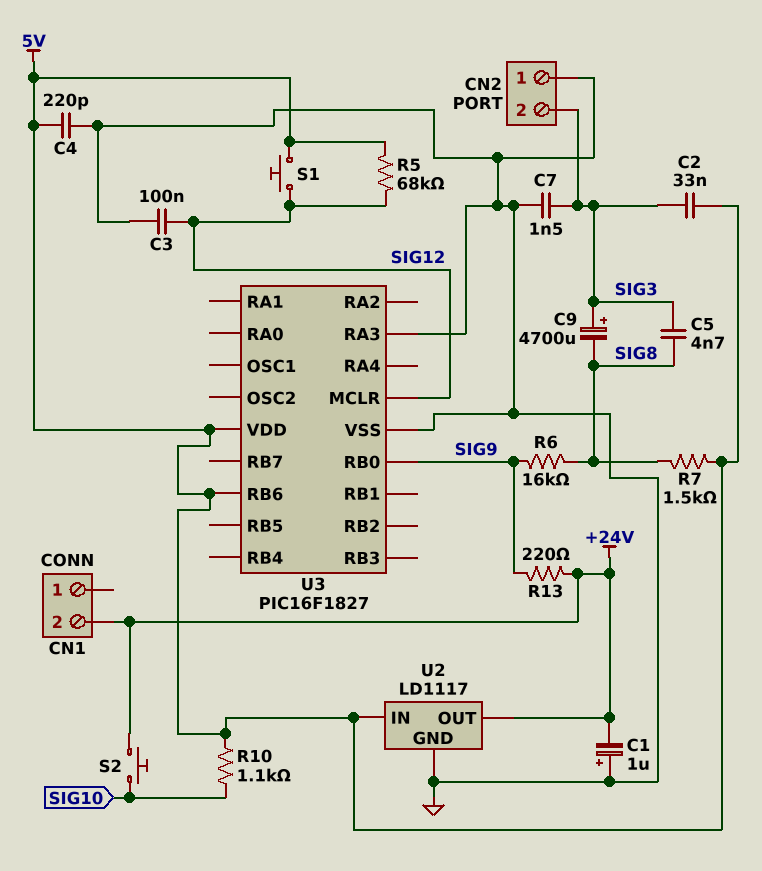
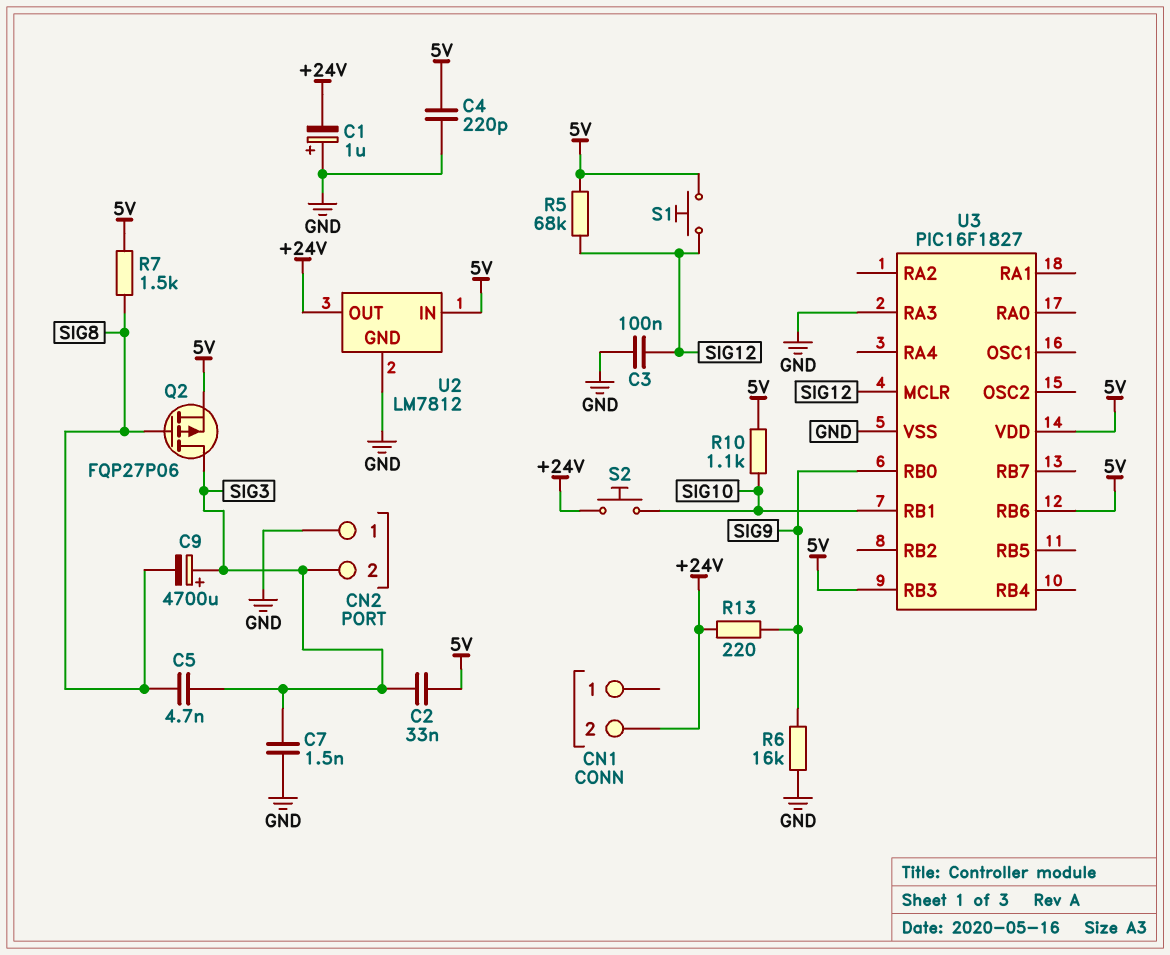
Q2: none -> PMOS FQP27P06 (G SIG8, D SIG3, S 5V)
R6: 16k (SIG8, SIG9) -> 16k (GND, SIG9)
U2: LD1117 -> LM7812
U3 pin RB1: none -> SIG10
U3 pin RB3: none -> 5V

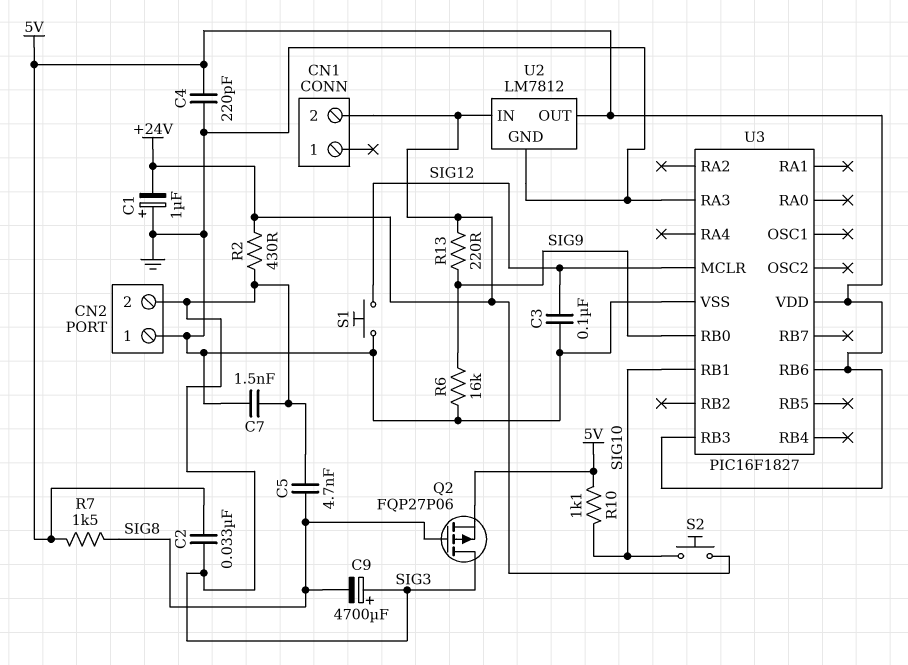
R2: none -> 430 (+24V, SIG3)
R5: 68k (5V, SIG12) -> none
S1: button (5V, SIG12) -> button (GND, SIG12)
U2 pin IN: 5V -> +24V
U2 pin OUT: +24V -> 5V

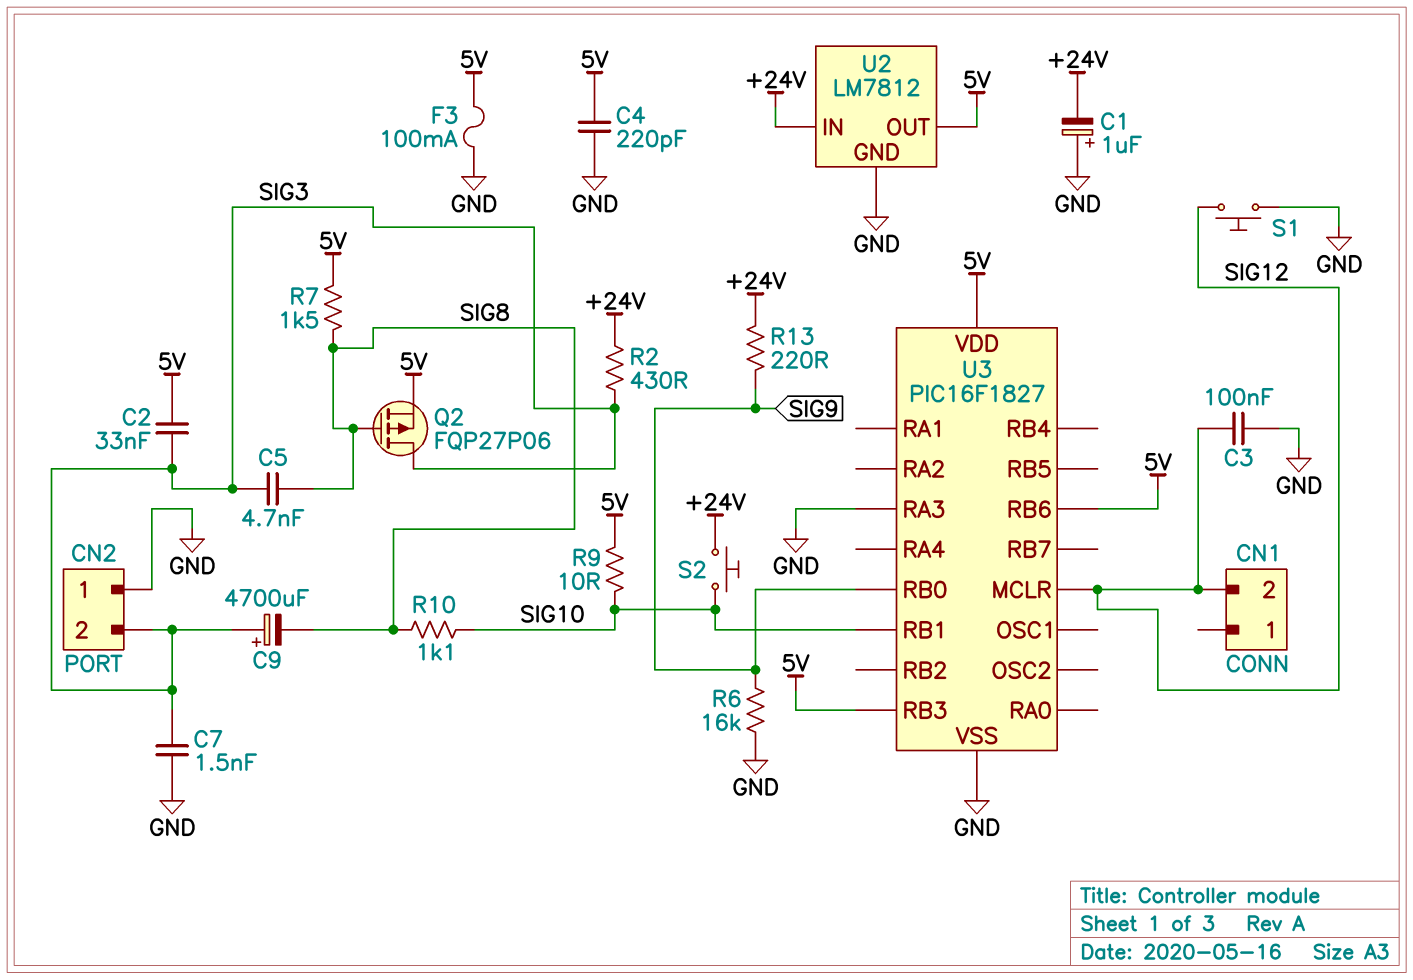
CN1 pin 2: +24V -> SIG12
F3: none -> 100mA (5V, GND)
R9: none -> 10 (5V, SIG10)
R10: 1.1k (5V, SIG10) -> 1.1k (SIG8, SIG10)

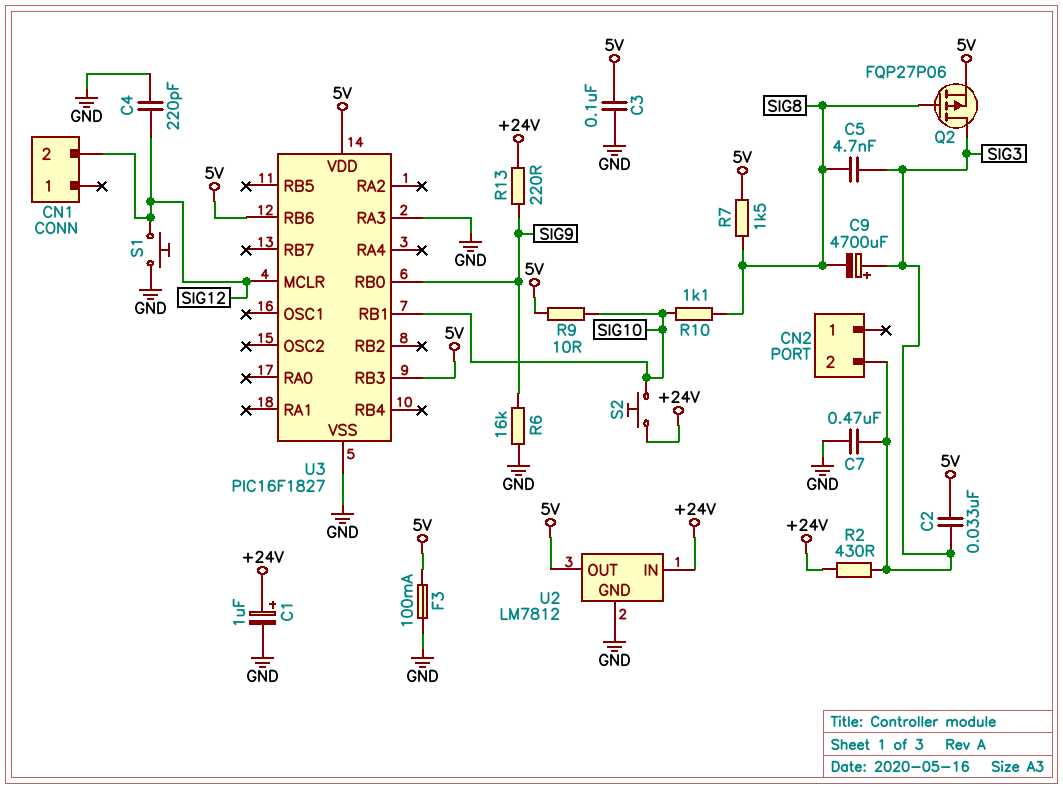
C1: 1uF (plus GND, minus +24V) -> 1uF (plus +24V, minus GND)
C3: 100nF (GND, SIG12) -> 100nF (5V, GND)
C4: 220pF (5V, GND) -> 220pF (GND, SIG12)
C7: 1.5nF (GND, SIG3) -> 470nF (GND, SIG3)
CN2 pin 1: GND -> none

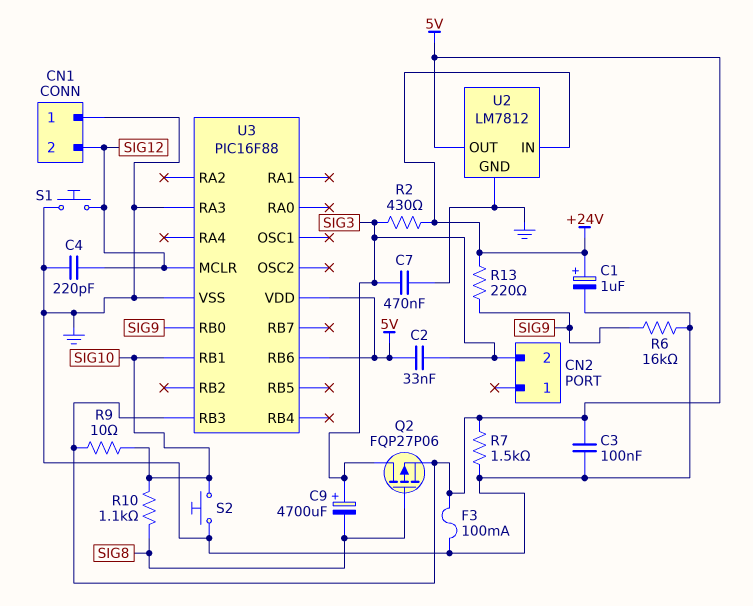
C5: 4.7nF (SIG3, SIG8) -> none
CN1 pin 1: none -> GND
R7: 1.5k (5V, SIG8) -> 1.5k (5V, GND)
S2: button (+24V, SIG10) -> button (GND, SIG10)
U3: PIC16F1827 -> PIC16F88

